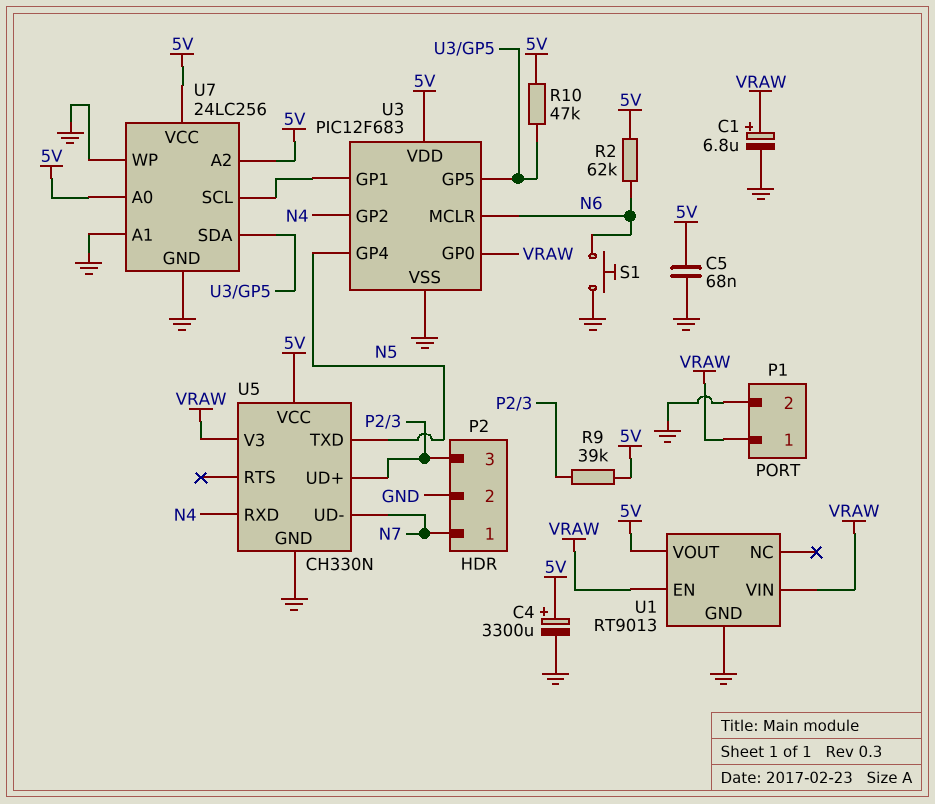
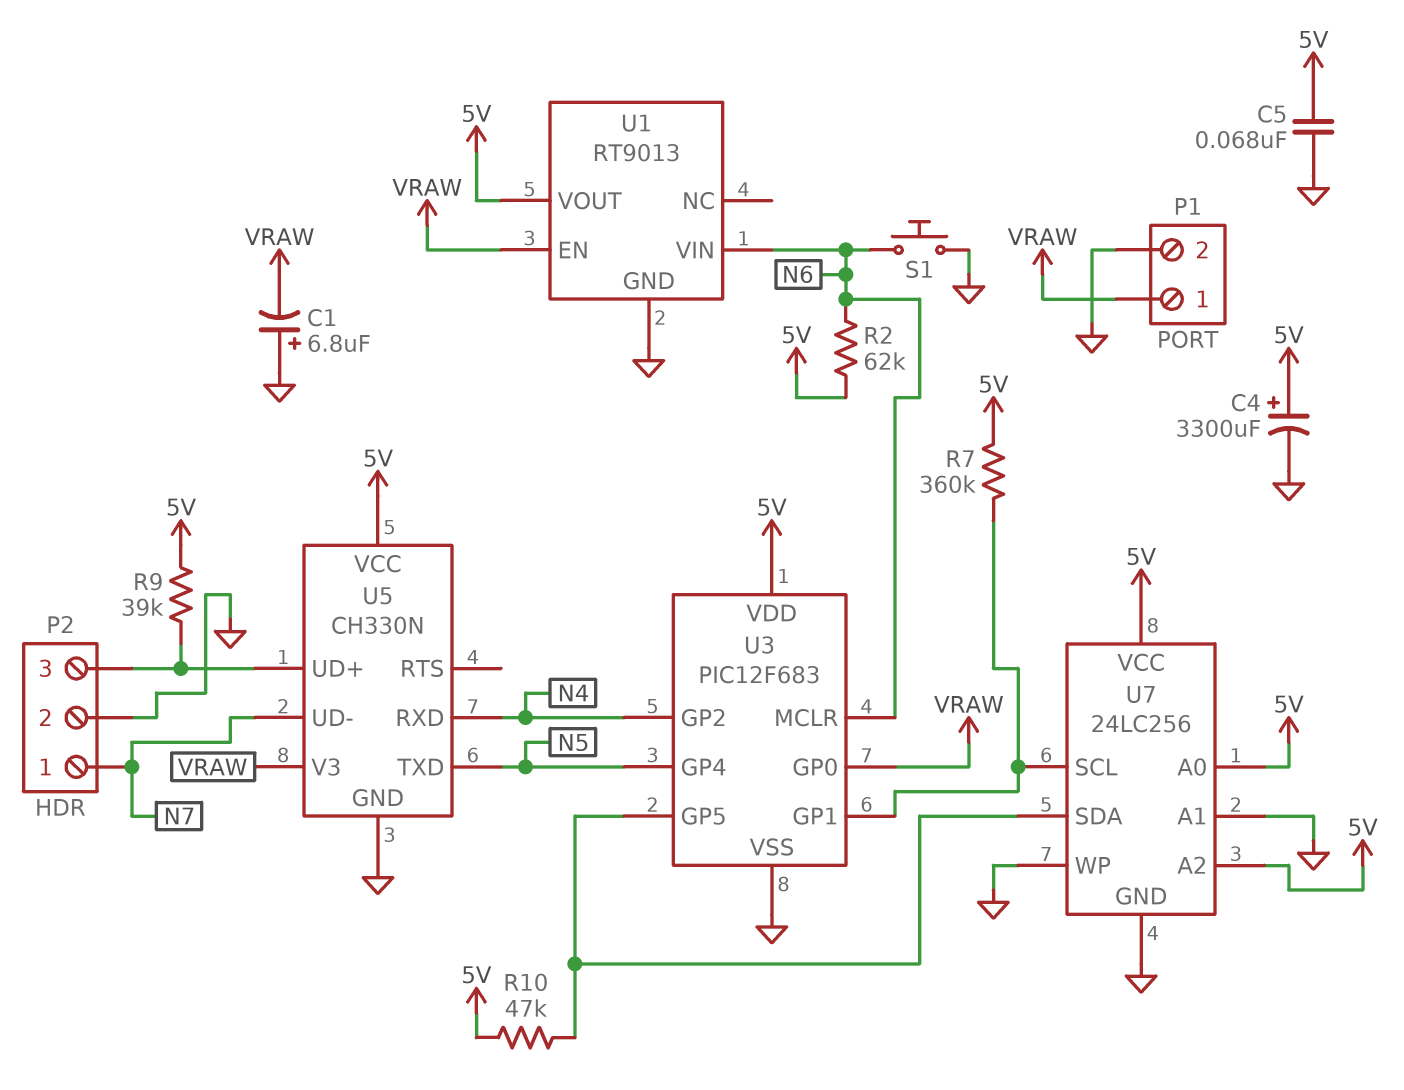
C1: 6.8uF (plus VRAW, minus GND) -> 6.8uF (plus GND, minus VRAW)
R7: none -> 360k (5V, U3/GP1)
U1 pin VIN: VRAW -> N6

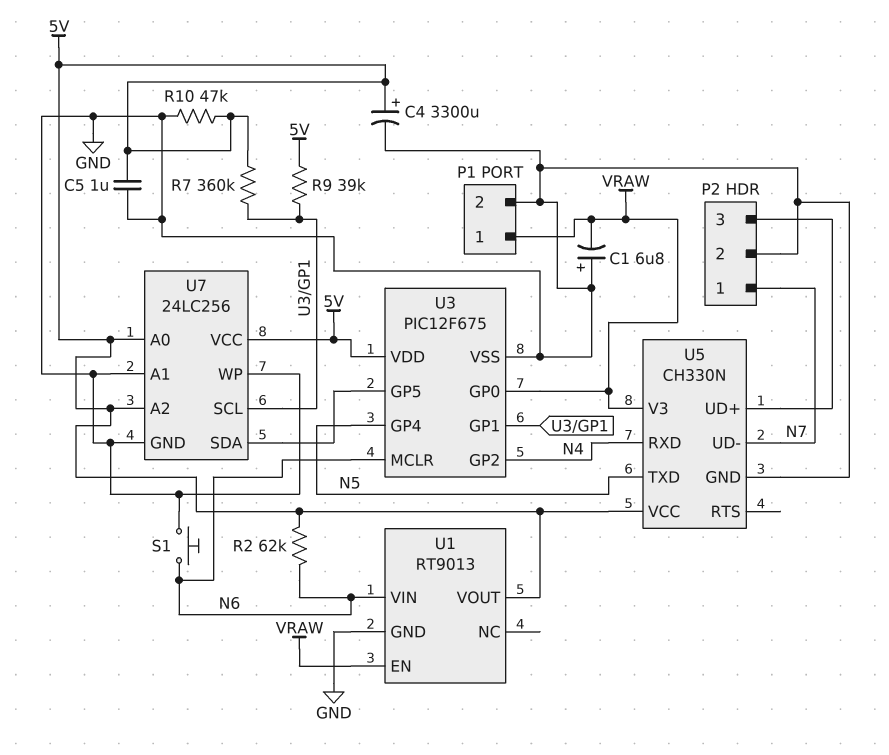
C5: 68nF (5V, GND) -> 1uF (5V, GND)
R9: 39k (5V, P2/3) -> 39k (5V, U3/GP1)
R10: 47k (5V, U3/GP5) -> 47k (5V, GND)
U3: PIC12F683 -> PIC12F675

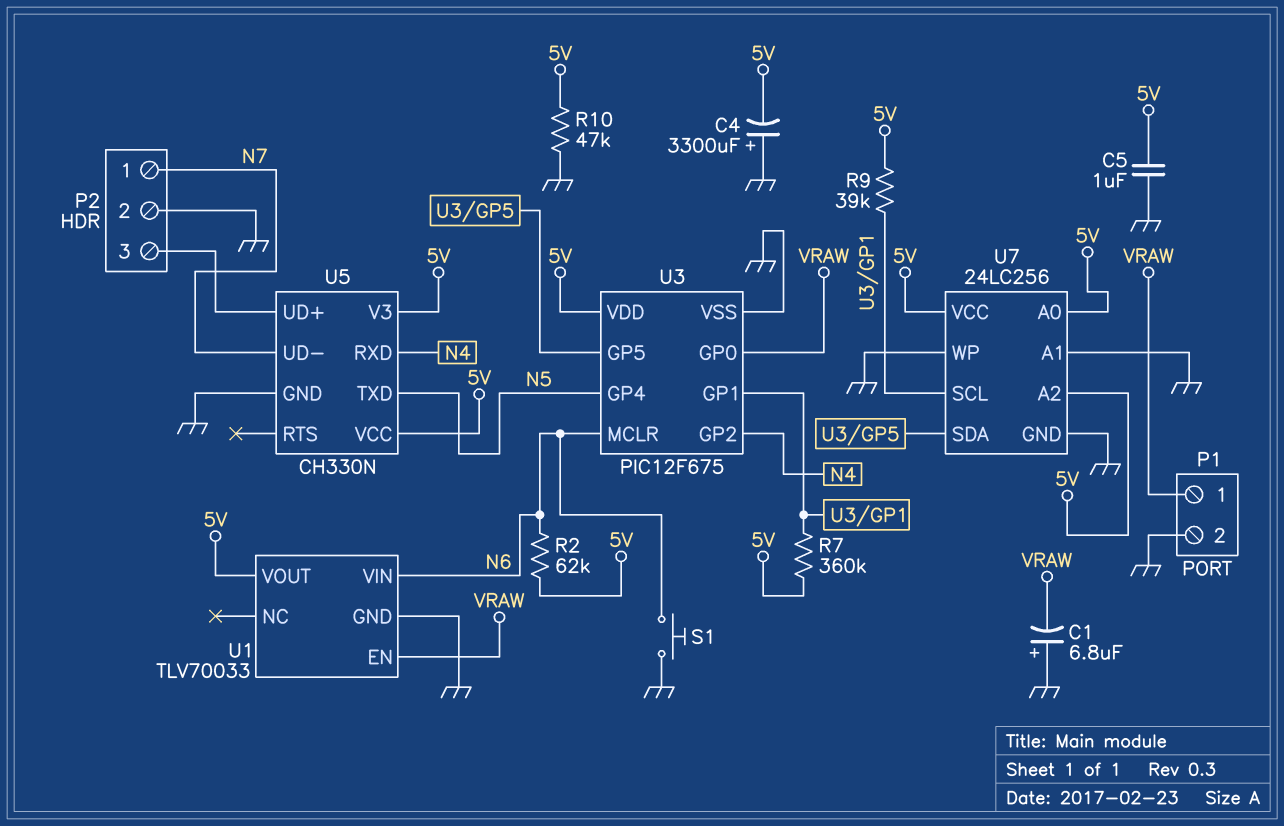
C4: 3300uF (plus 5V, minus GND) -> 3300uF (plus GND, minus 5V)
U1: RT9013 -> TLV70033
U5 pin V3: VRAW -> 5V

